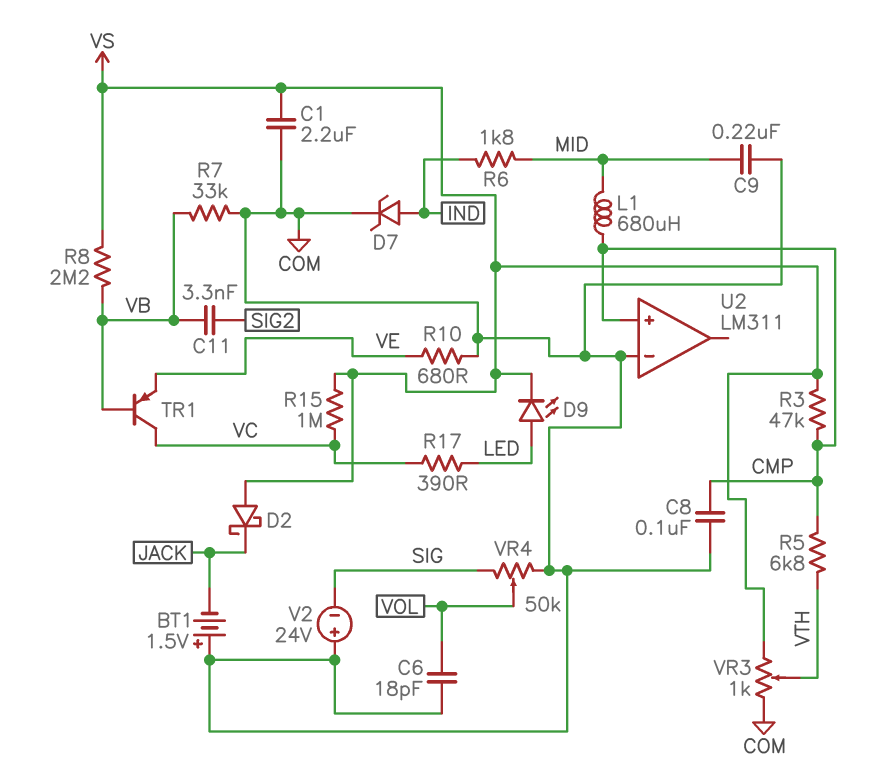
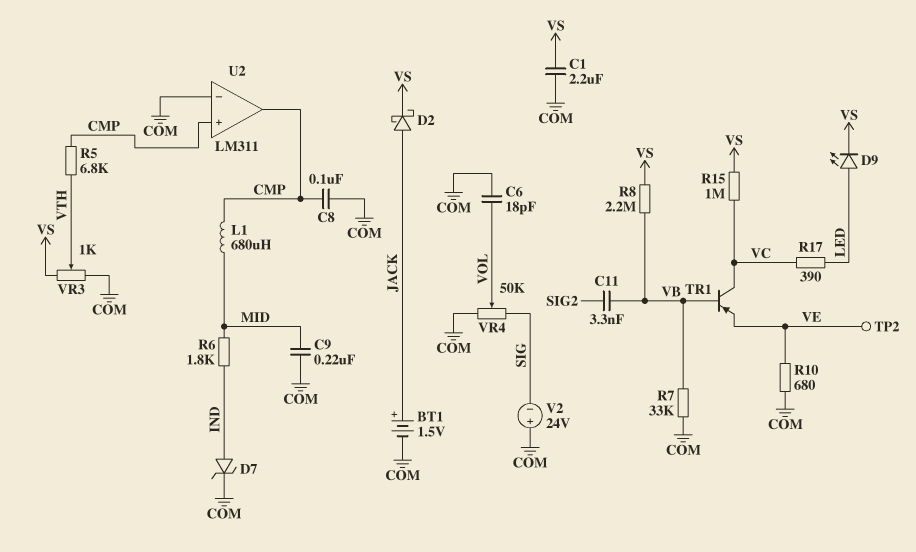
BT1: 1.5V (plus COM, minus JACK) -> 1.5V (plus JACK, minus COM)
D2: schottky (A VS, K JACK) -> schottky (A JACK, K VS)
R3: 47k (CMP, VS) -> none
TP2: none -> test point (VE)
U2 pin out: none -> CMP

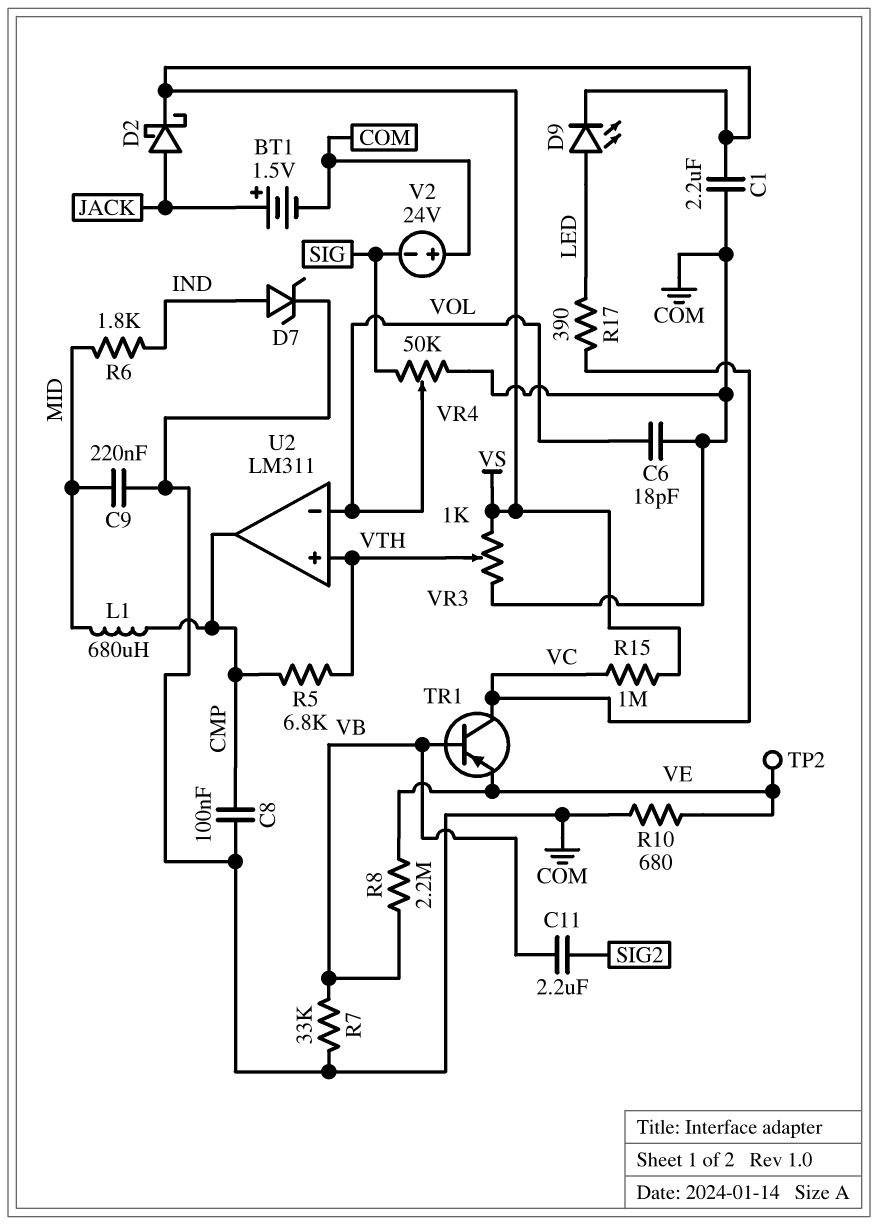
C11: 3.3nF (SIG2, VB) -> 2.2uF (SIG2, VB)
R8: 2.2M (VB, VS) -> 2.2M (VB, VE)
U2 pin in+: CMP -> VTH
U2 pin in-: COM -> VOL

